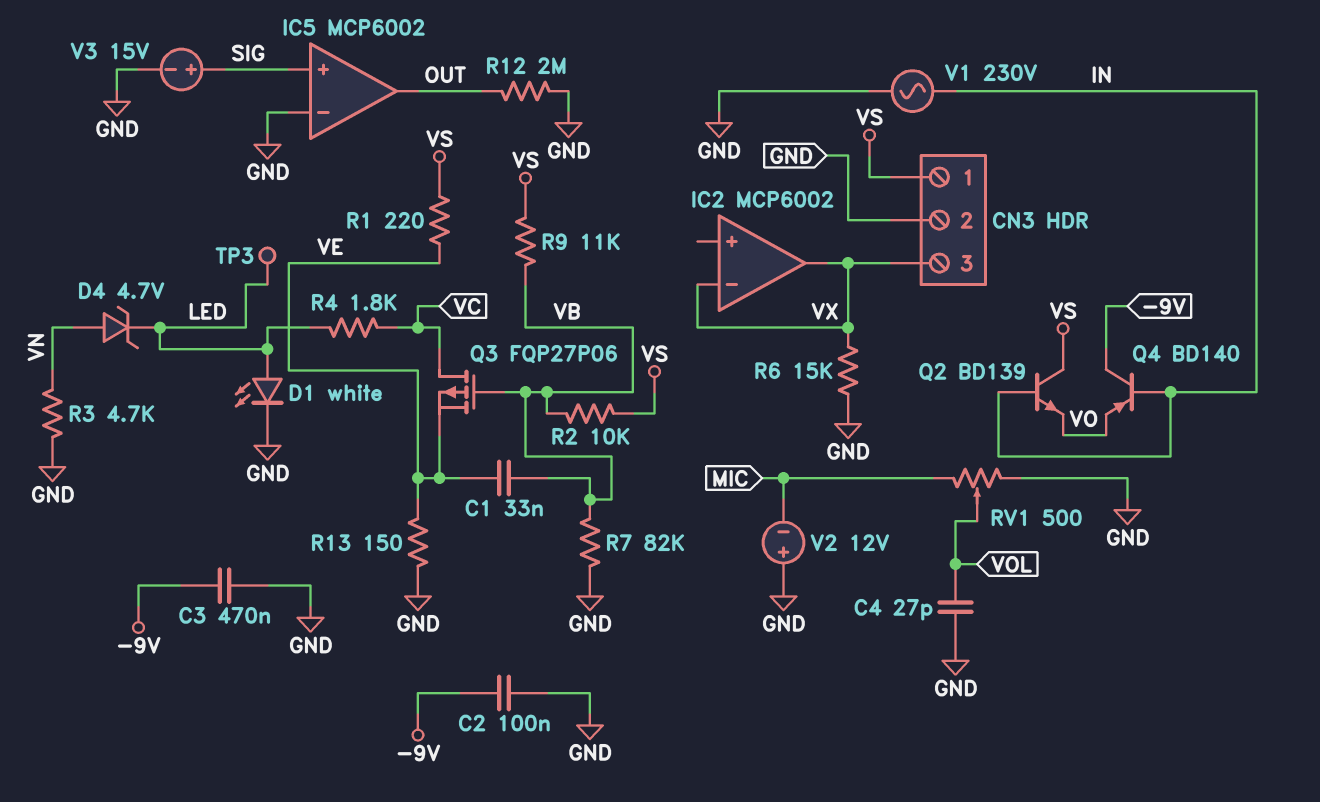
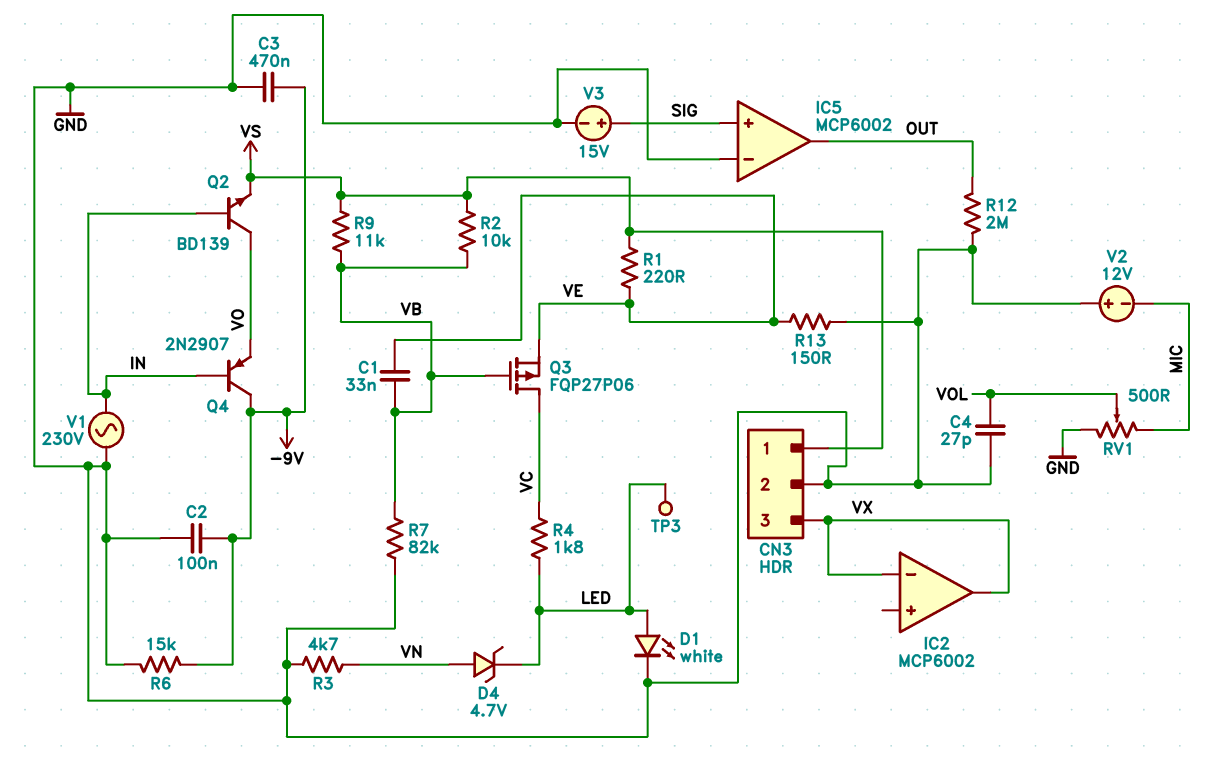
Q2: NPN BD139 (B IN, C VS, E VO) -> NPN BD139 (B IN, C VO, E VS)
Q4: PNP BD140 (B IN, C -9V, E VO) -> PNP 2N2907 (B IN, C -9V, E VO)
R6: 15k (GND, VX) -> 15k (-9V, GND)

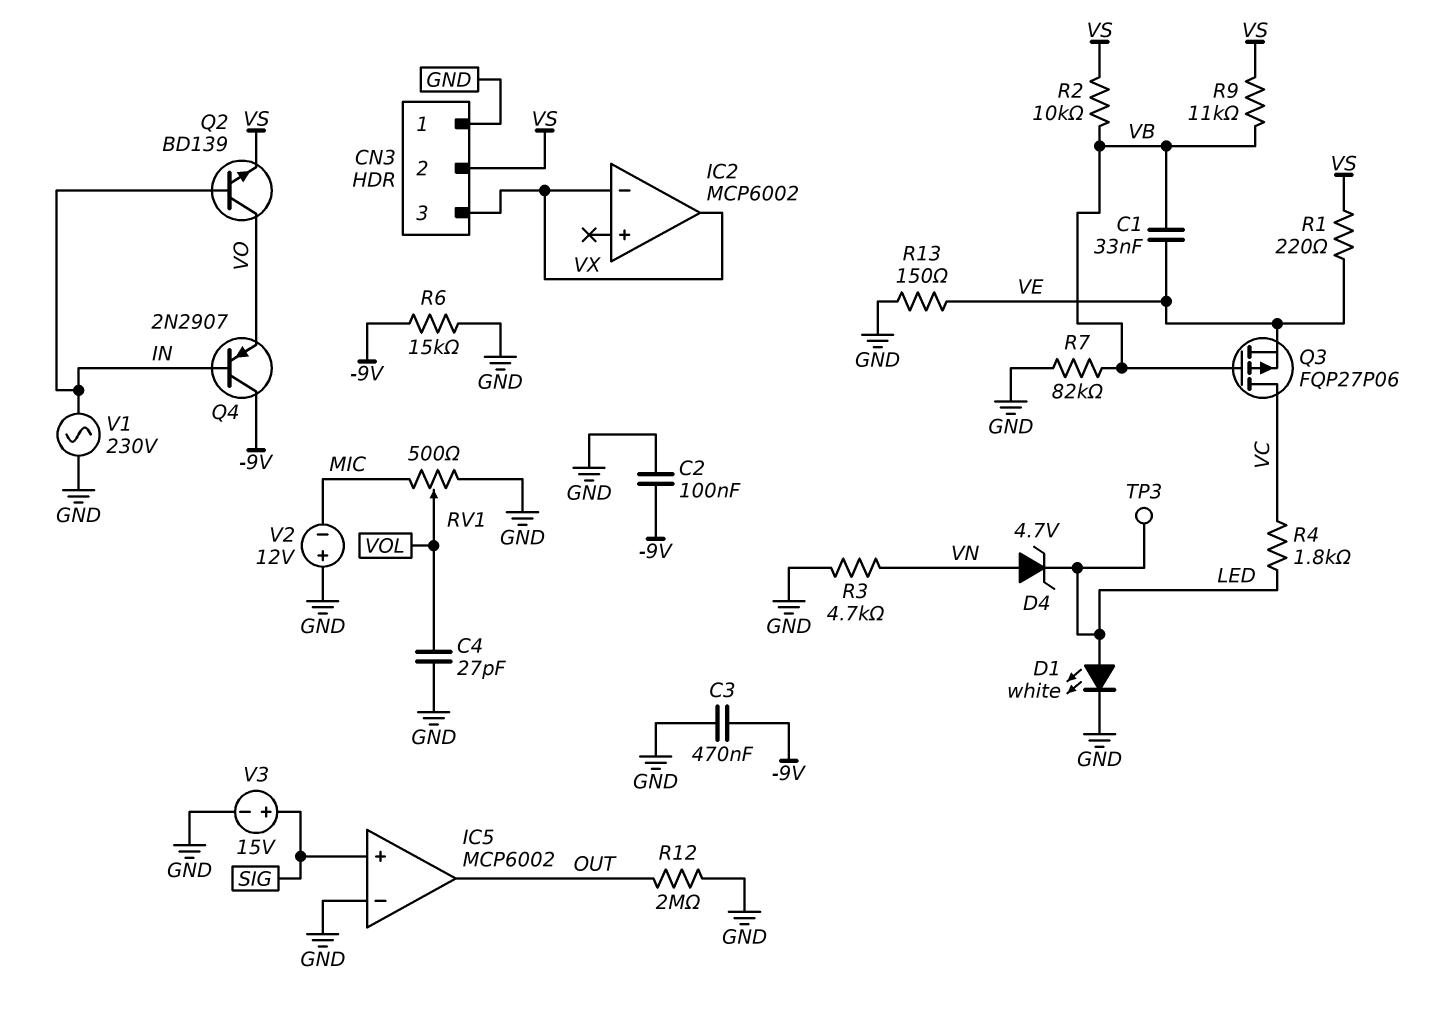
CN3 pin 1: VS -> GND
CN3 pin 2: GND -> VS

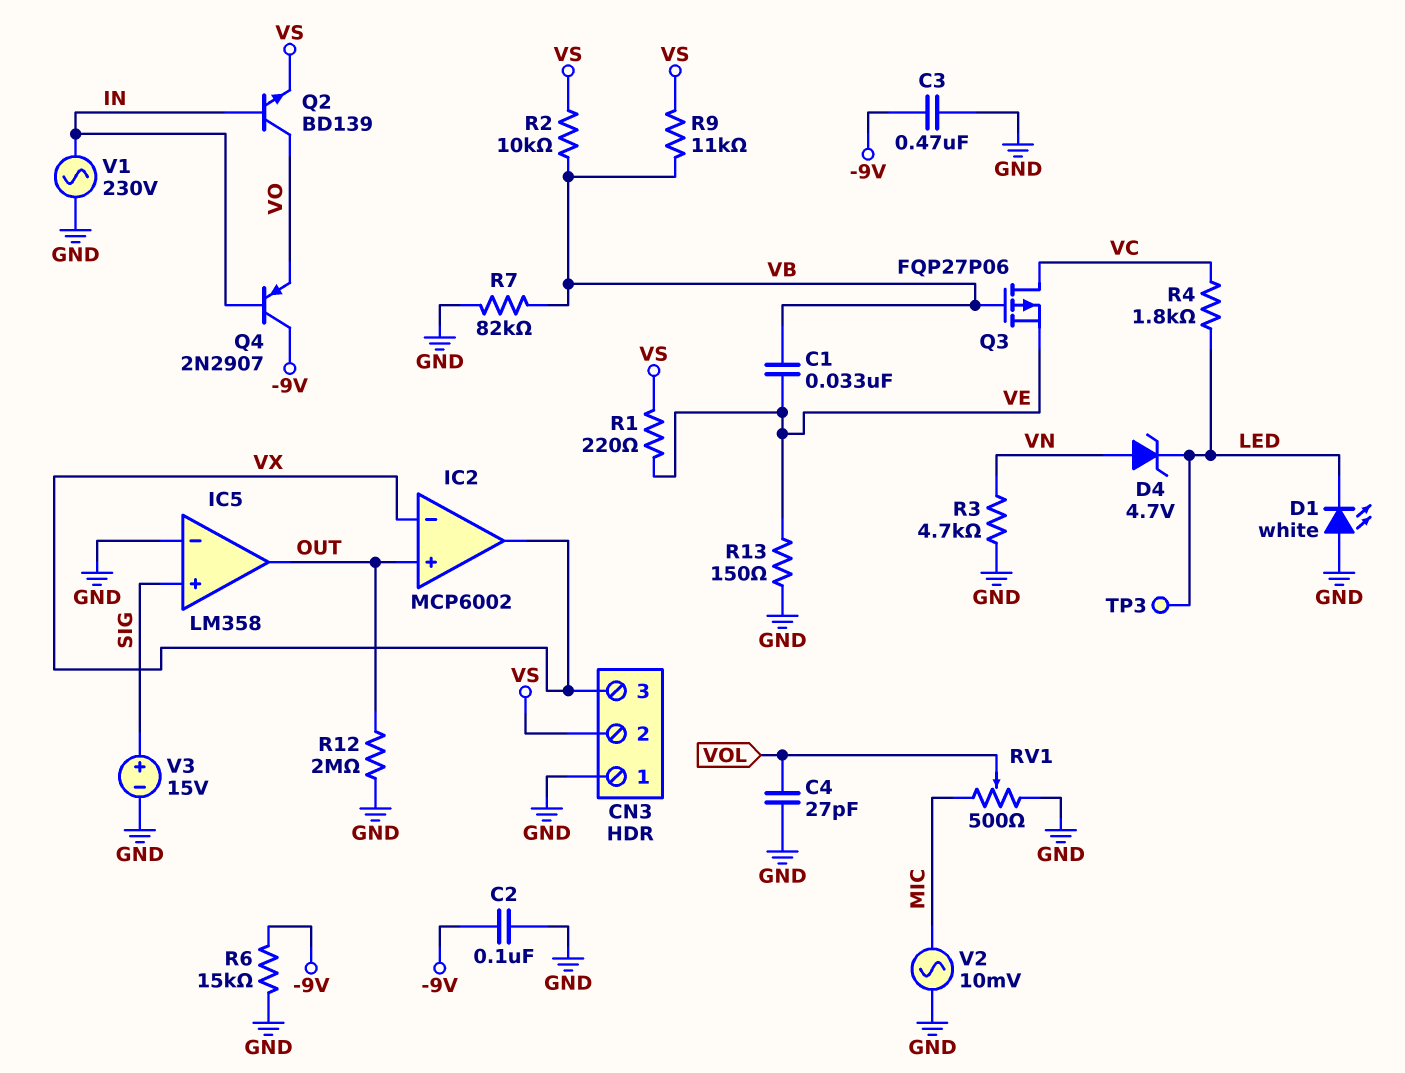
D1: LED white (A LED, K GND) -> LED white (A GND, K LED)
IC2 pin in+: none -> OUT
IC5: MCP6002 -> LM358
V2: 12V (plus GND, minus MIC) -> AC 10mV (GND, MIC)

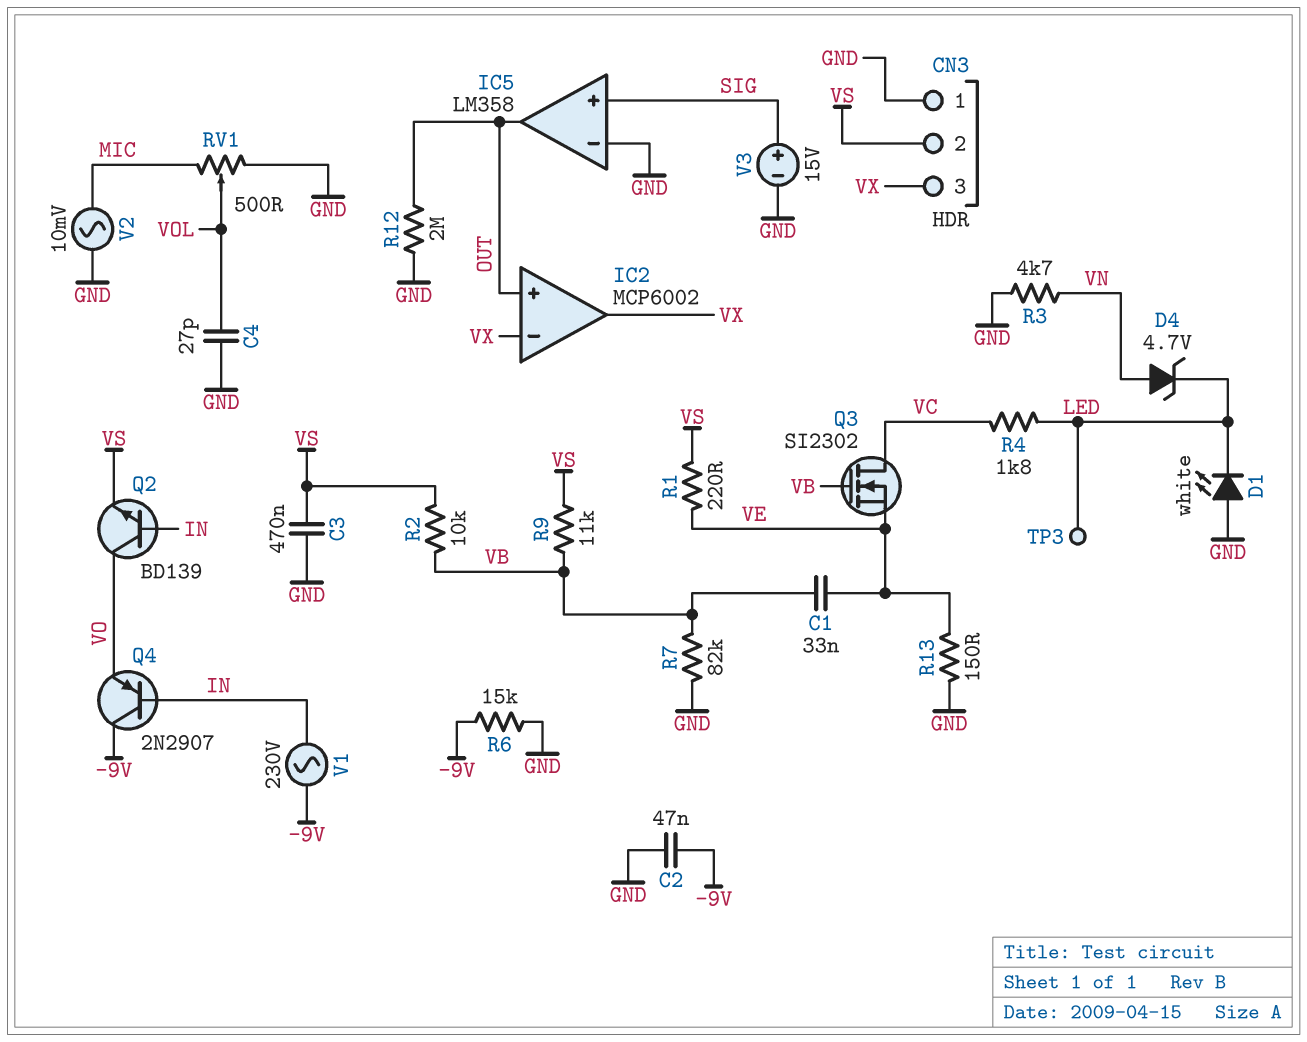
C2: 100nF (-9V, GND) -> 47nF (-9V, GND)
C3: 470nF (-9V, GND) -> 470nF (GND, VS)
Q3: PMOS FQP27P06 (G VB, D VC, S VE) -> NMOS SI2302 (G VB, D VC, S VE)
V1: AC 230V (GND, IN) -> AC 230V (-9V, IN)

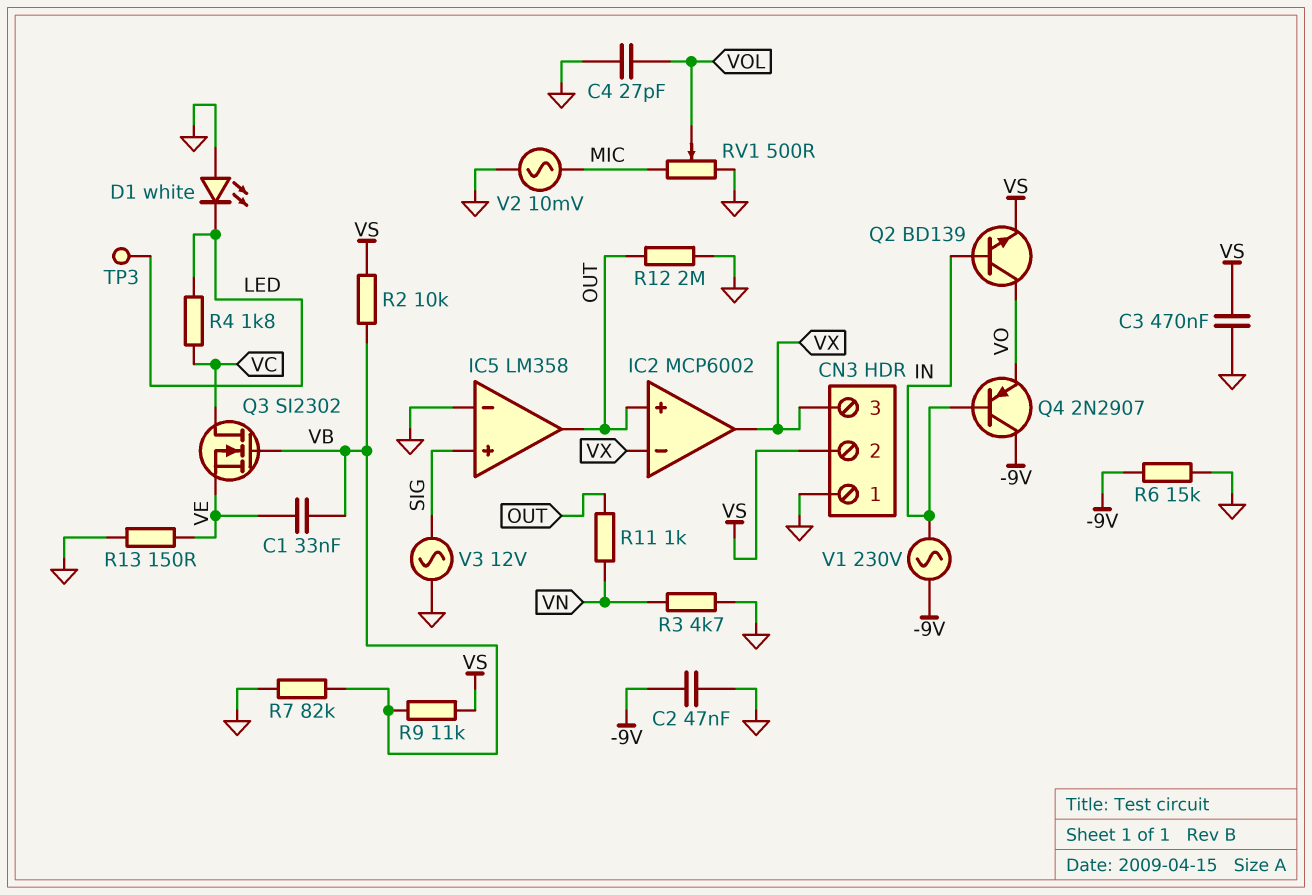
D4: zener 4.7V (A VN, K LED) -> none
R1: 220 (VE, VS) -> none
R11: none -> 1k (OUT, VN)
V3: 15V (plus SIG, minus GND) -> AC 12V (GND, SIG)

